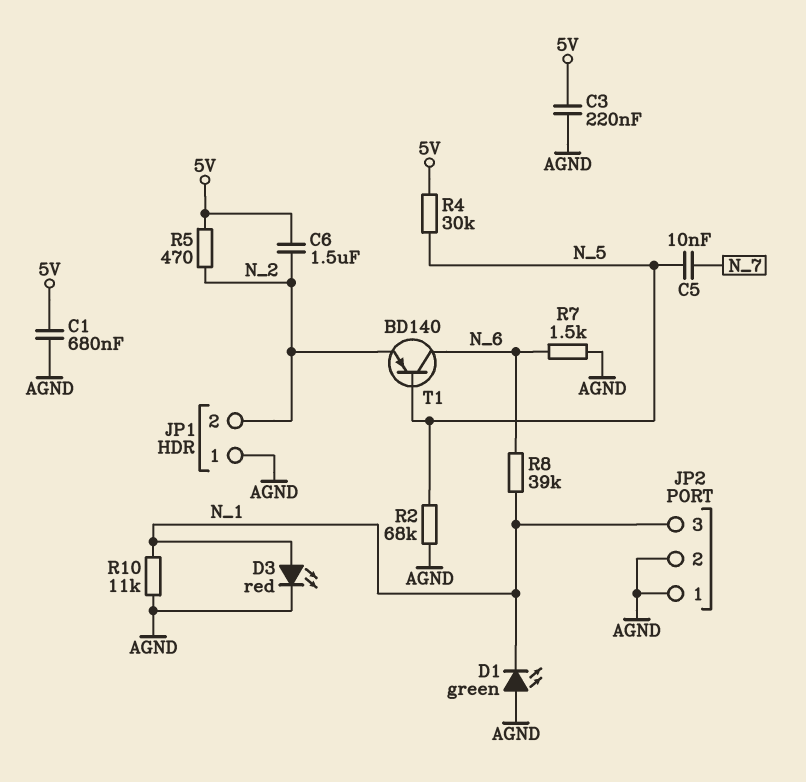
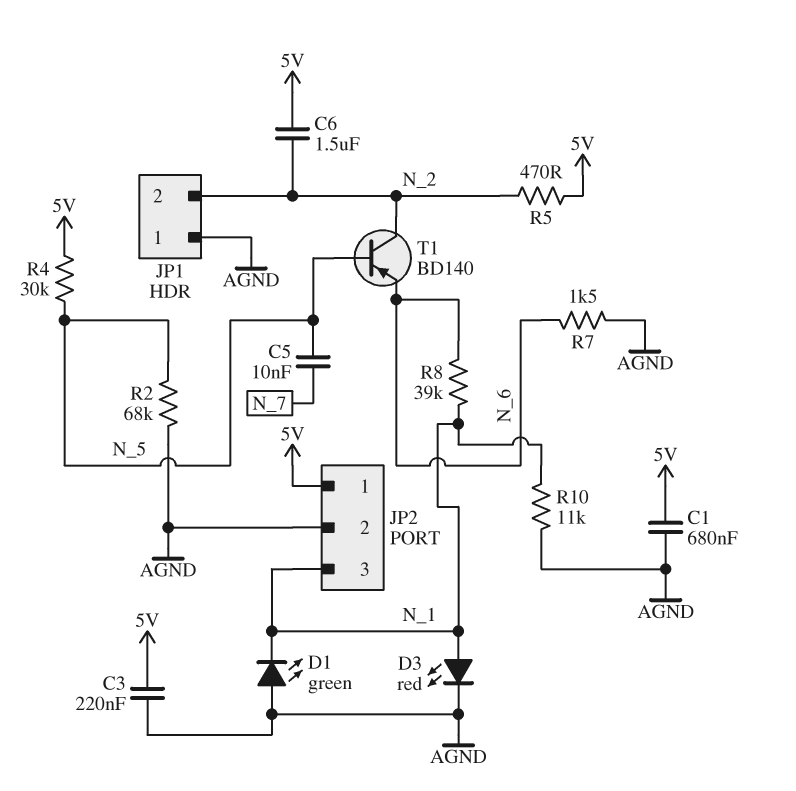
JP2 pin 1: AGND -> 5V
T1: PNP BD140 (B N_5, C N_6, E N_2) -> PNP BD140 (B N_5, C N_2, E N_6)

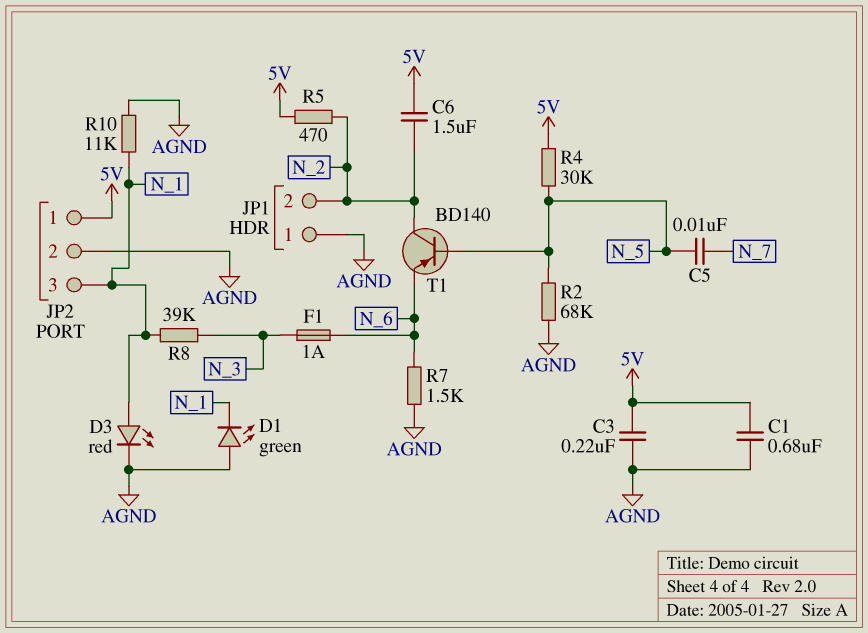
F1: none -> 1A (N_3, N_6)
R8: 39k (N_1, N_6) -> 39k (N_1, N_3)

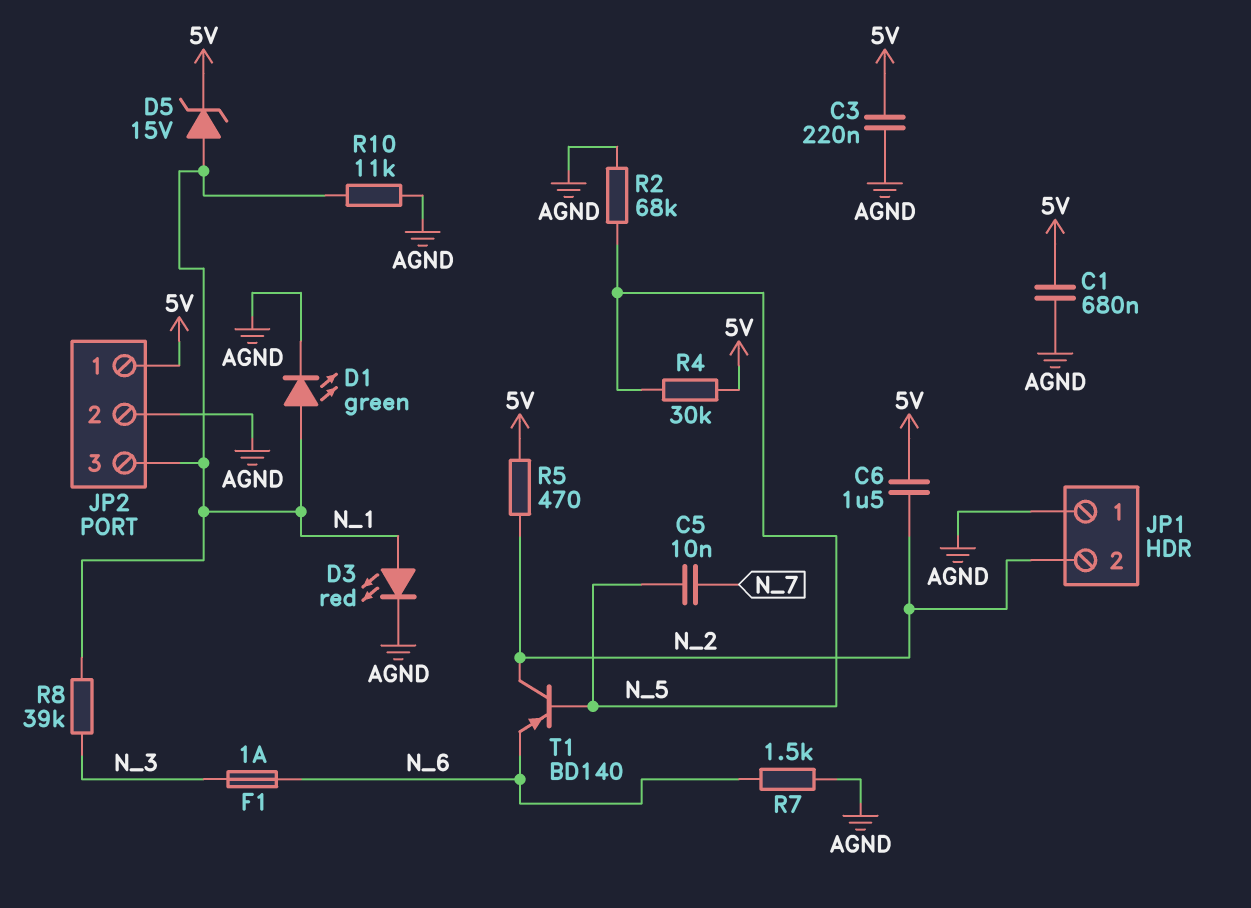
D1: LED green (A AGND, K N_1) -> LED green (A N_1, K AGND)
D5: none -> zener 15V (A N_1, K 5V)

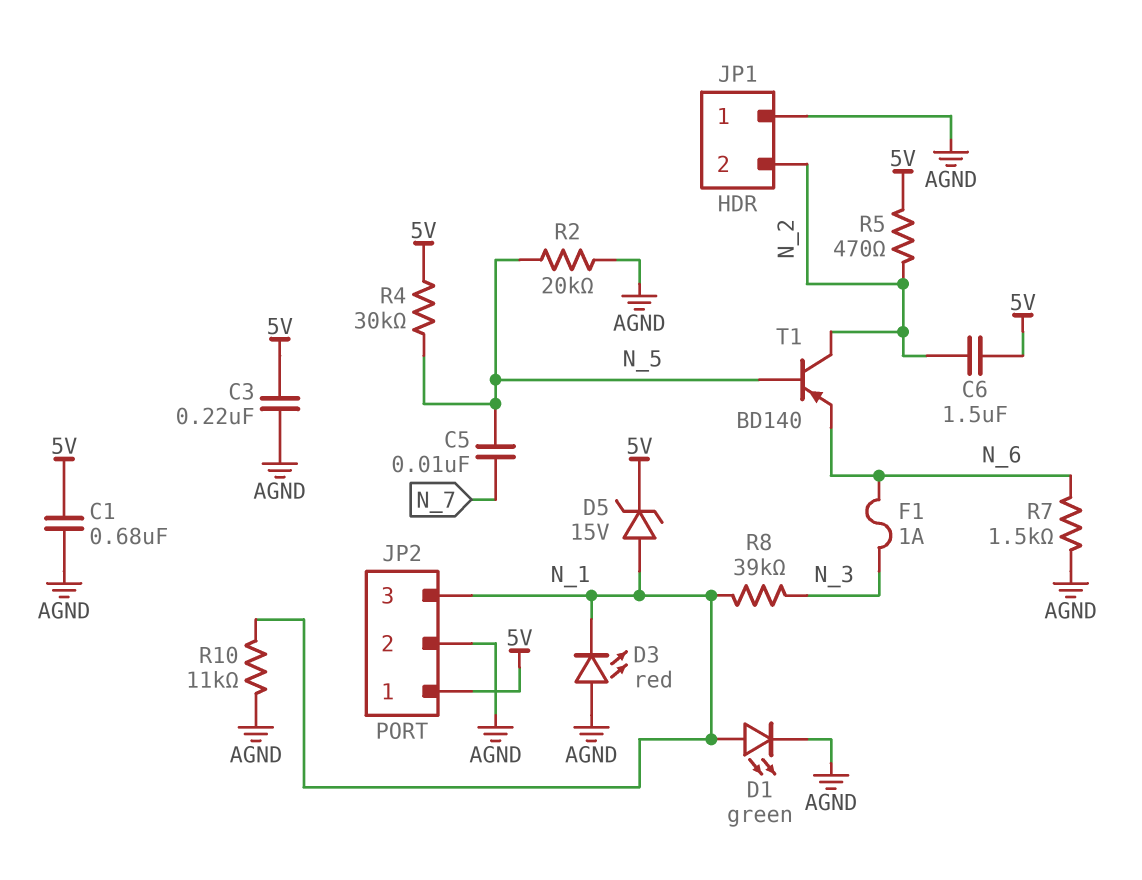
D3: LED red (A N_1, K AGND) -> LED red (A AGND, K N_1)
R2: 68k (AGND, N_5) -> 20k (AGND, N_5)

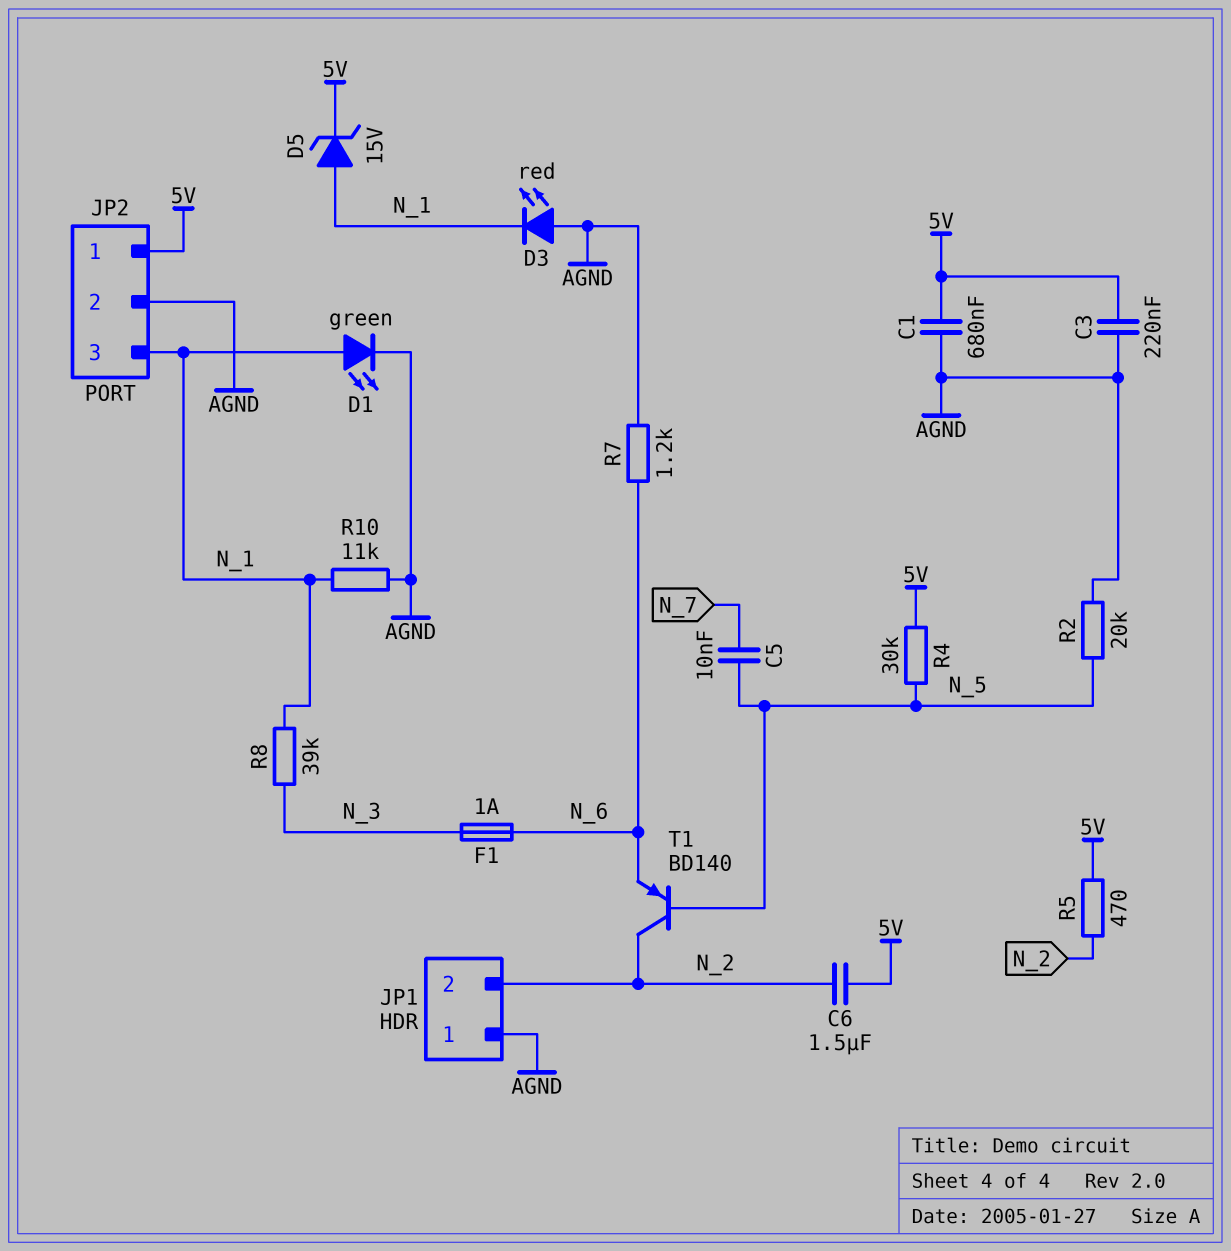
R7: 1.5k (AGND, N_6) -> 1.2k (AGND, N_6)

